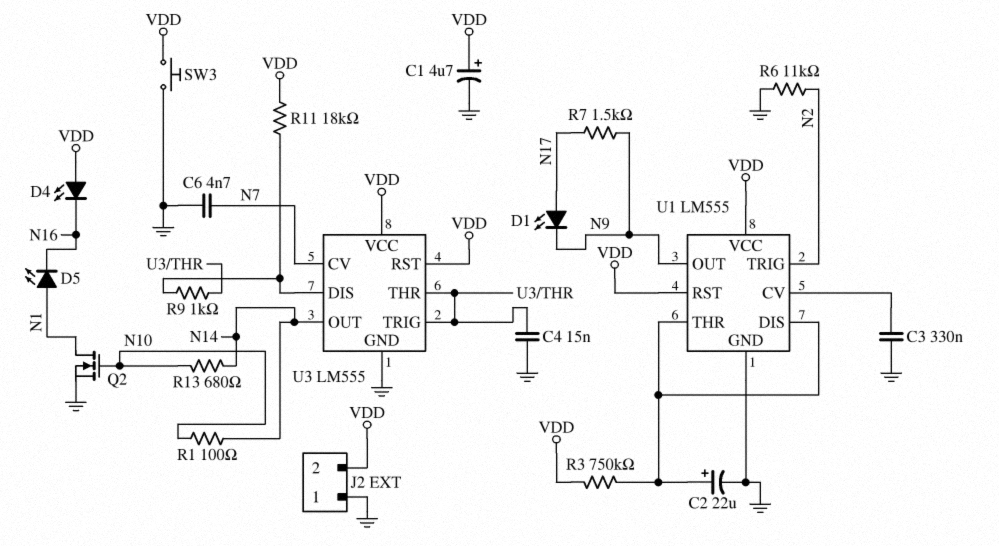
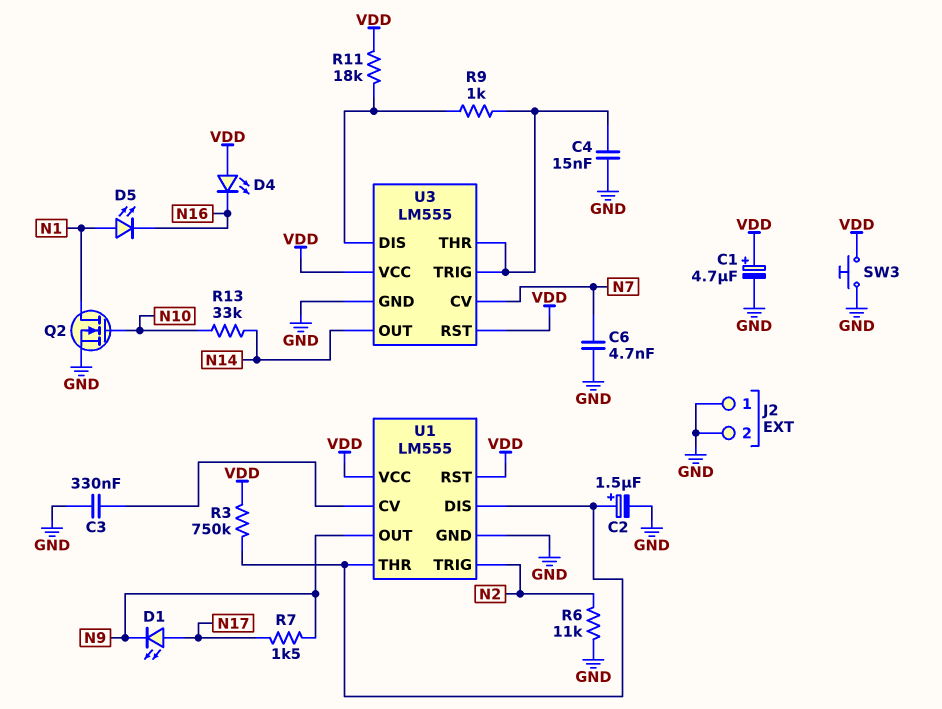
C2: 22uF (plus U1/DIS, minus GND) -> 1.5uF (plus U1/DIS, minus GND)
J2 pin 2: VDD -> GND
R1: 100 (N10, N14) -> none
R13: 680 (N10, N14) -> 33k (N10, N14)

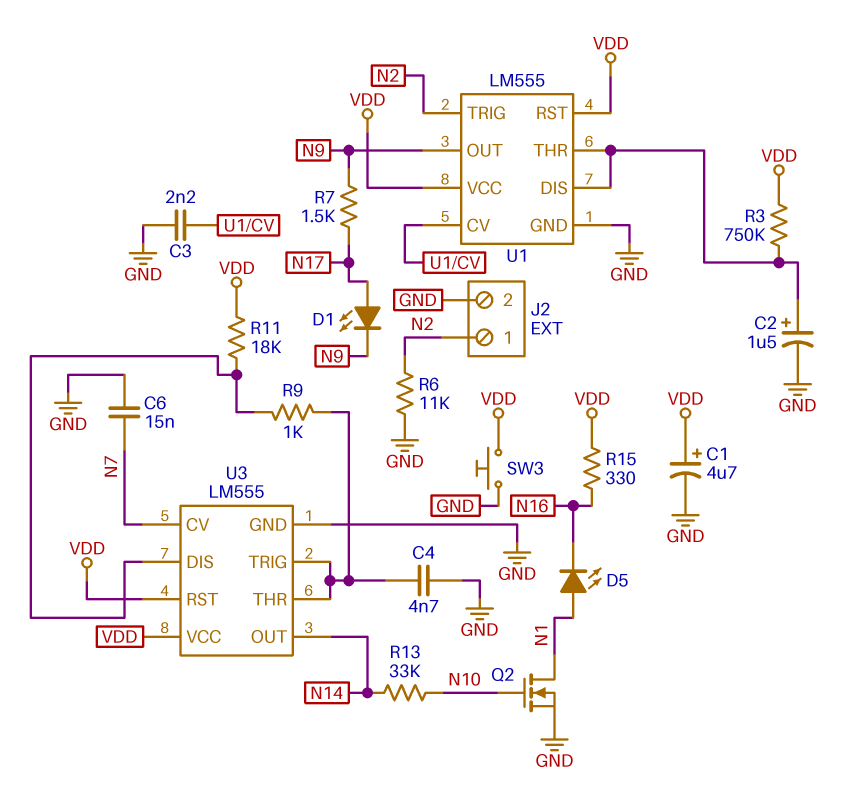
C3: 330nF (GND, U1/CV) -> 2.2nF (GND, U1/CV)
C4: 15nF (GND, U3/THR) -> 4.7nF (GND, U3/THR)
C6: 4.7nF (GND, N7) -> 15nF (GND, N7)
D4: LED (A VDD, K N16) -> none
J2 pin 1: GND -> N2
R15: none -> 330 (N16, VDD)

